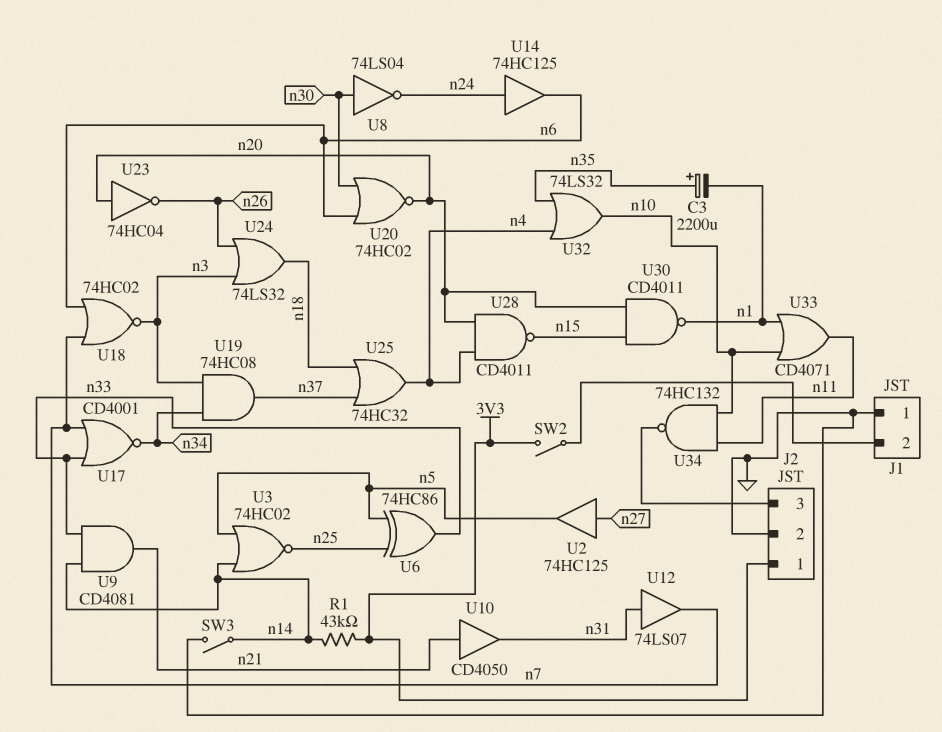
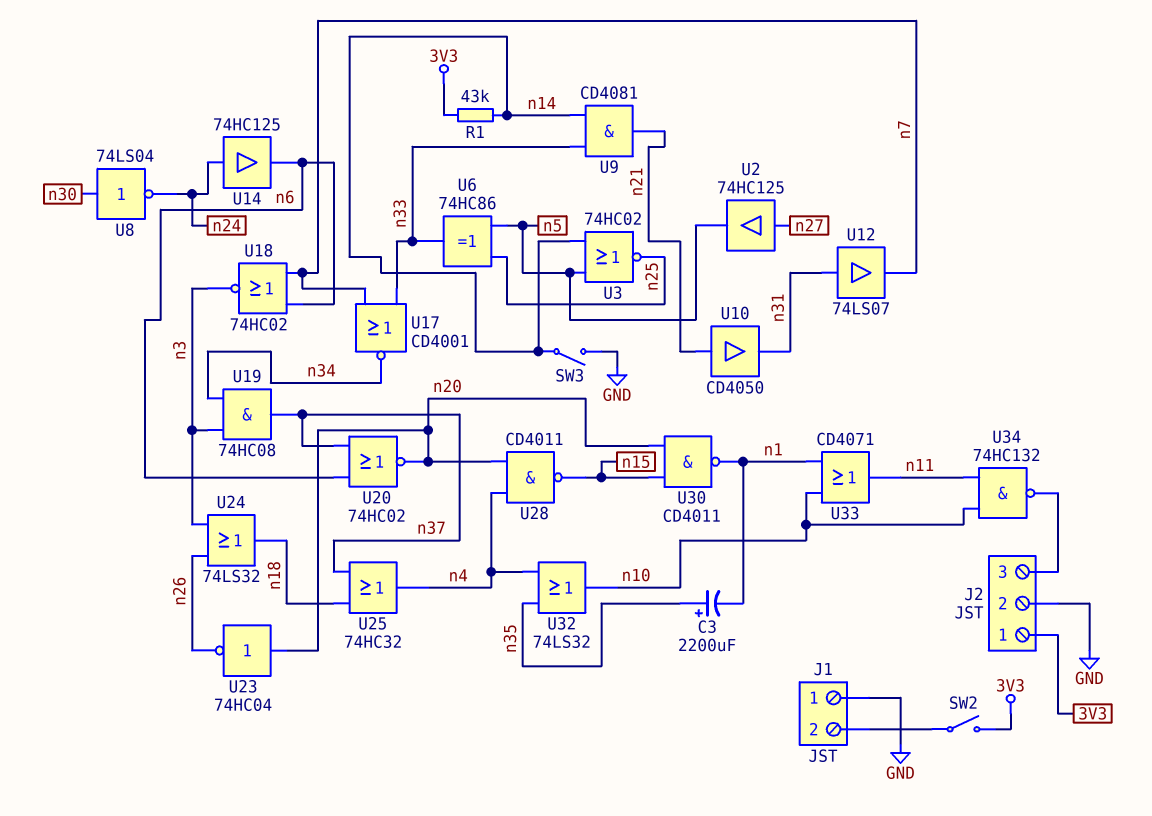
U20: NOR 74HC02 (in n6, in n30, out n20) -> NOR 74HC02 (in n6, in n37, out n20)

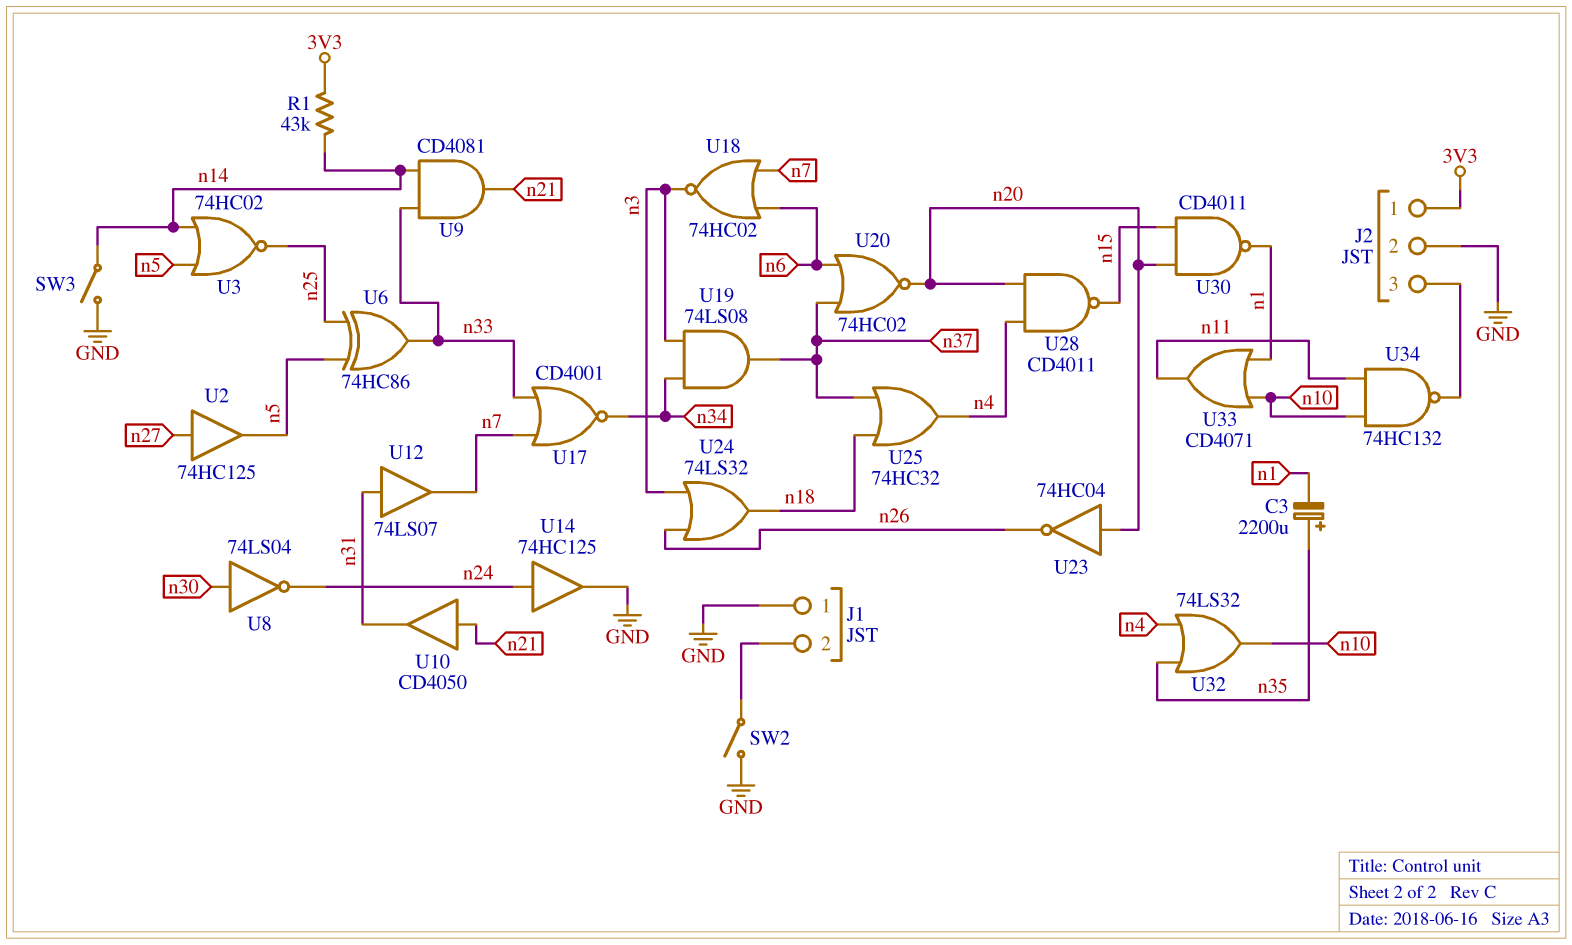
SW2: switch (3V3, J1/2) -> switch (GND, J1/2)
U14: buffer 74HC125 (in n24, out n6) -> buffer 74HC125 (in n24, out GND)
U19: AND 74HC08 (in n3, in n34, out n37) -> AND 74LS08 (in n3, in n34, out n37)

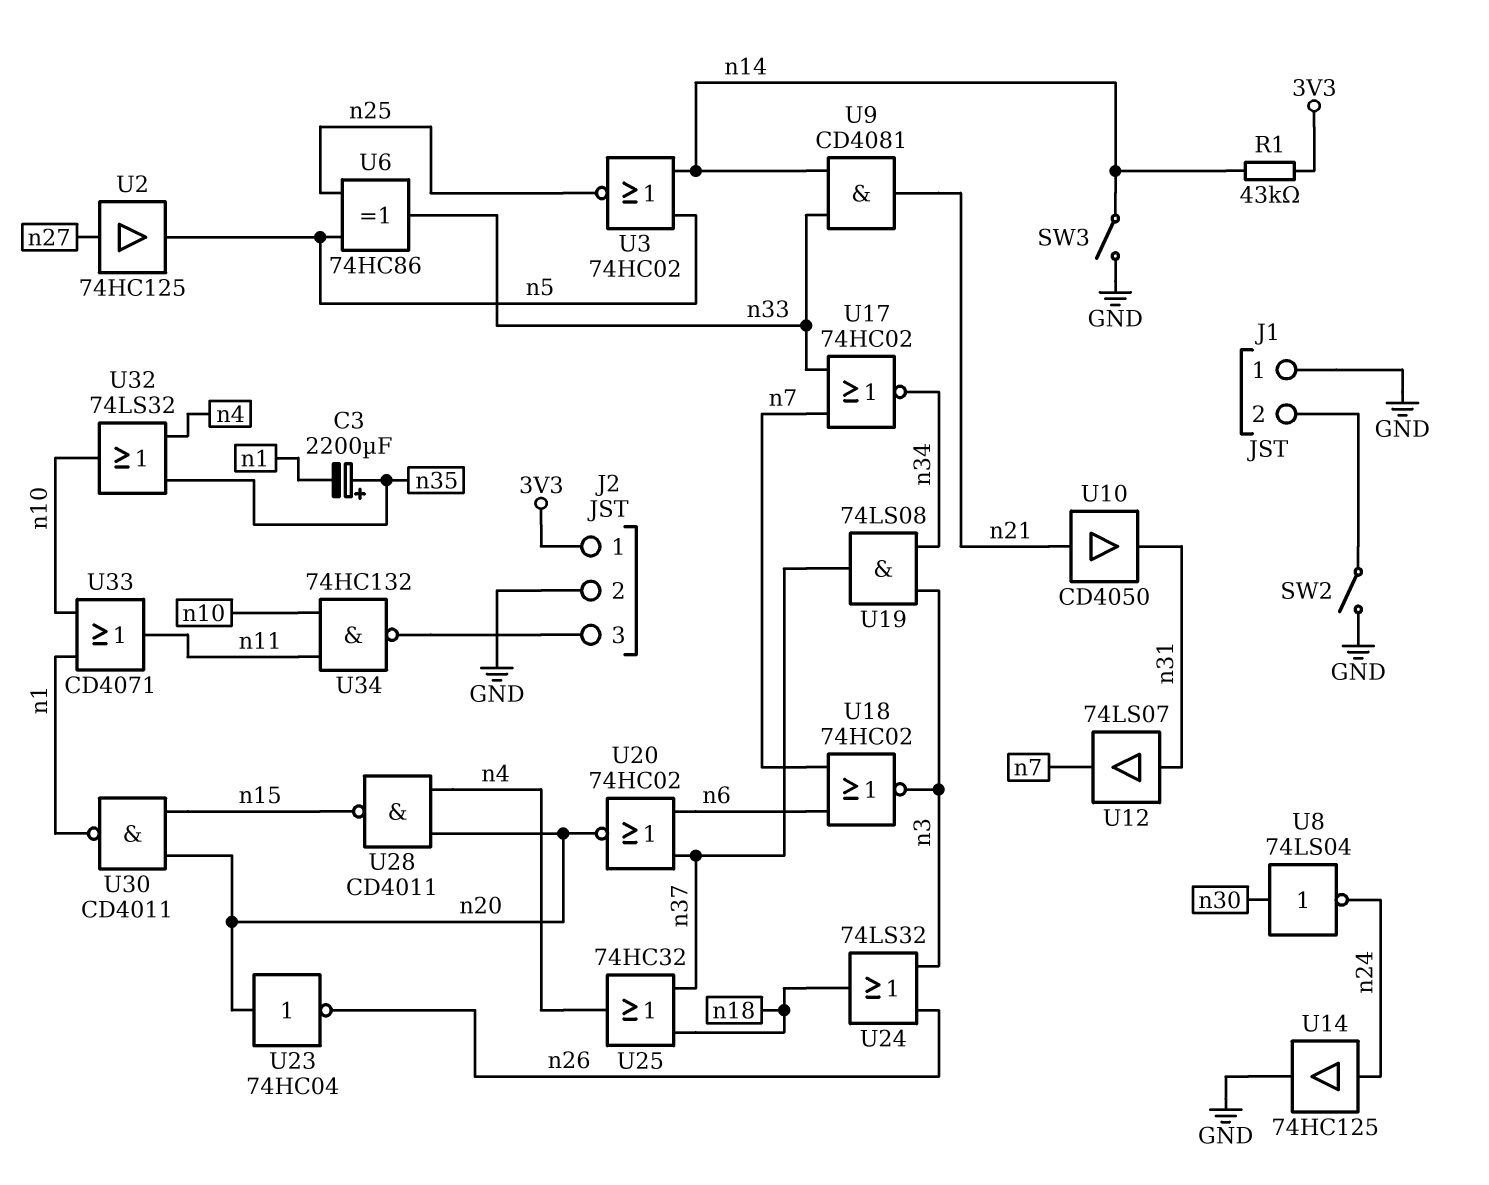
U17: NOR CD4001 (in n7, in n33, out n34) -> NOR 74HC02 (in n7, in n33, out n34)

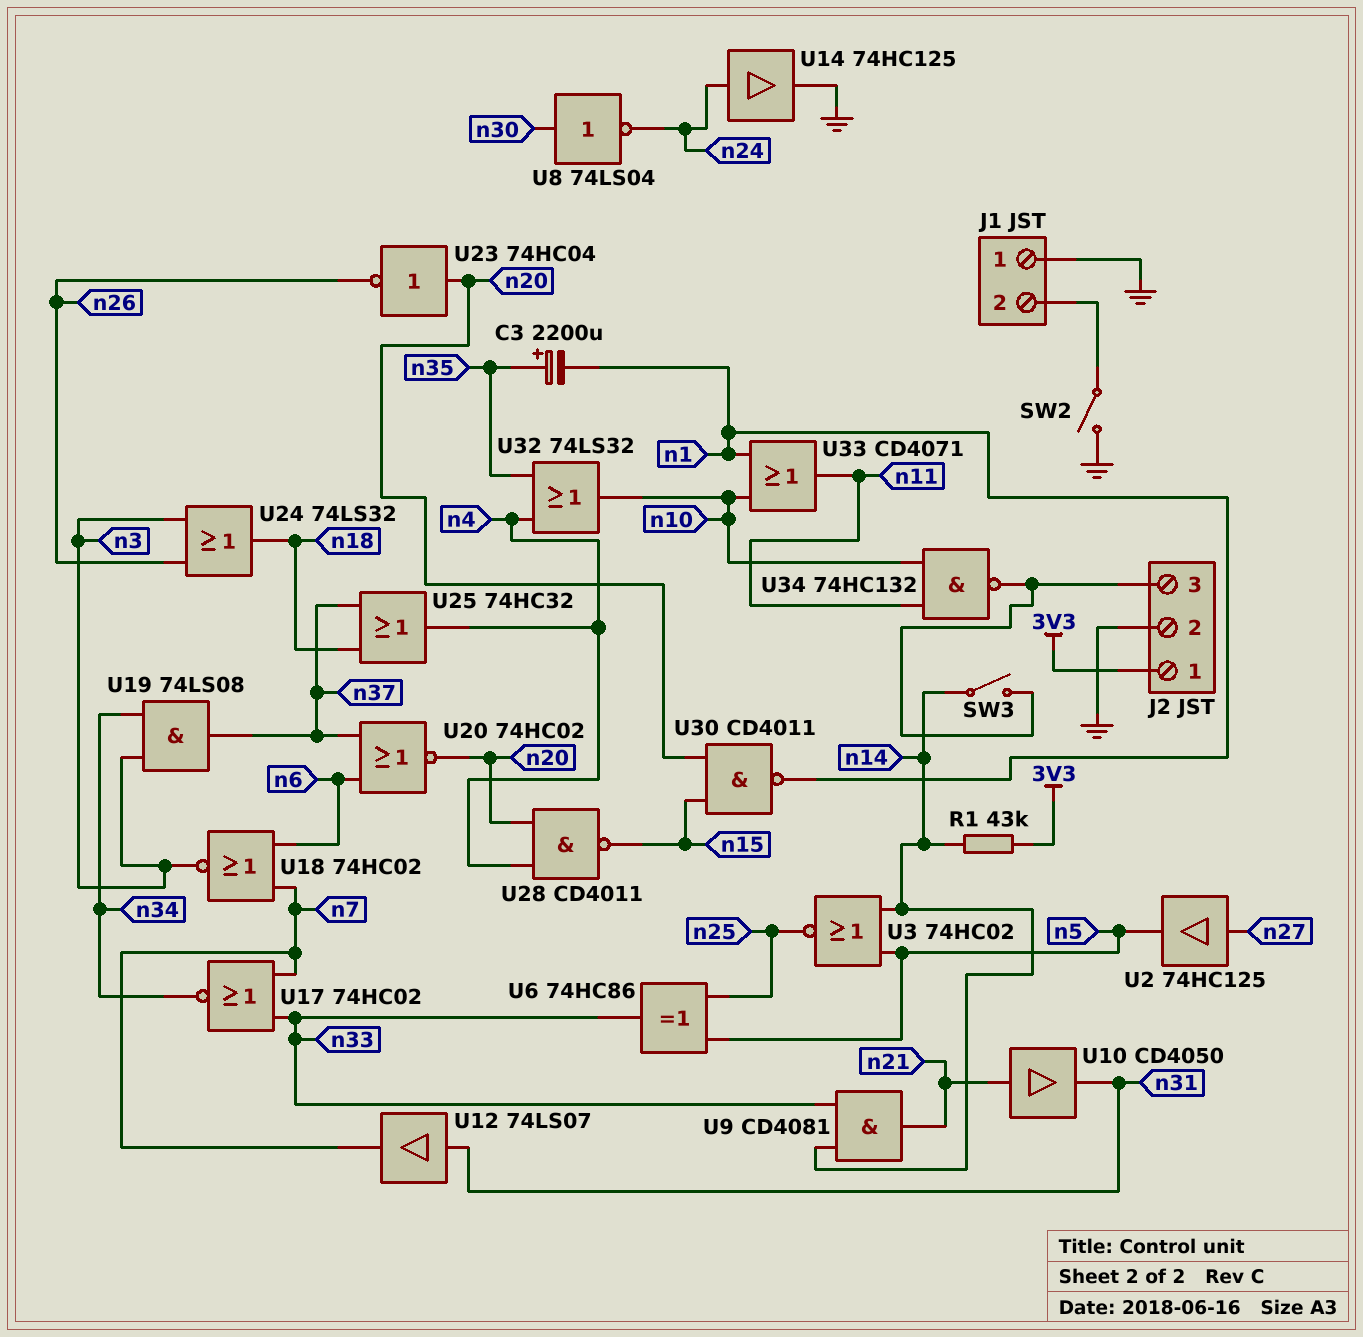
SW3: switch (GND, n14) -> switch (J2/3, n14)

